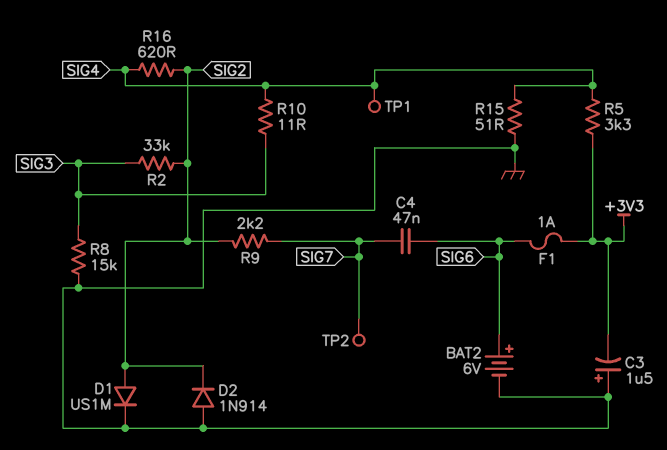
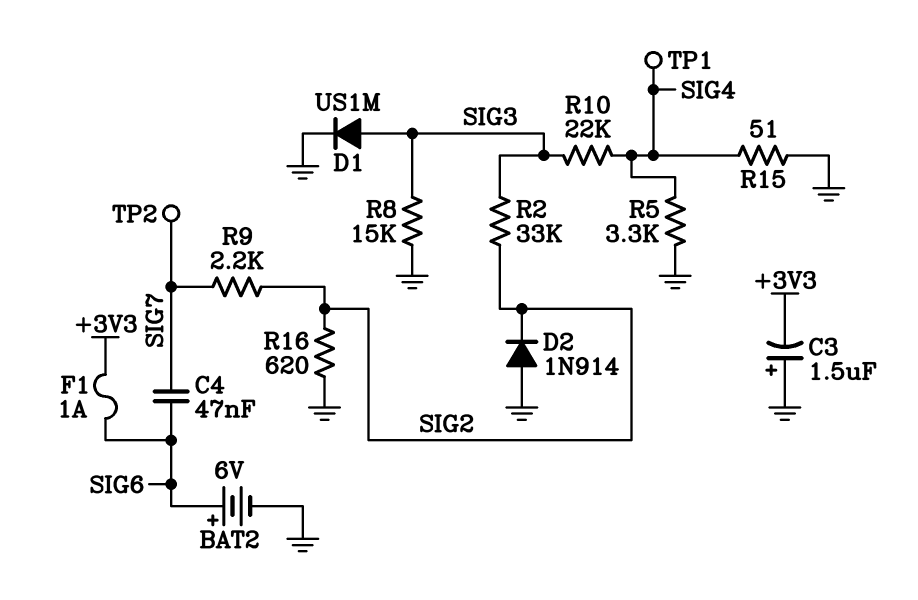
D1: diode US1M (A SIG2, K GND) -> diode US1M (A SIG3, K GND)
R5: 3.3k (+3V3, SIG4) -> 3.3k (GND, SIG4)
R10: 11 (SIG3, SIG4) -> 22k (SIG3, SIG4)
R16: 620 (SIG2, SIG4) -> 620 (GND, SIG2)

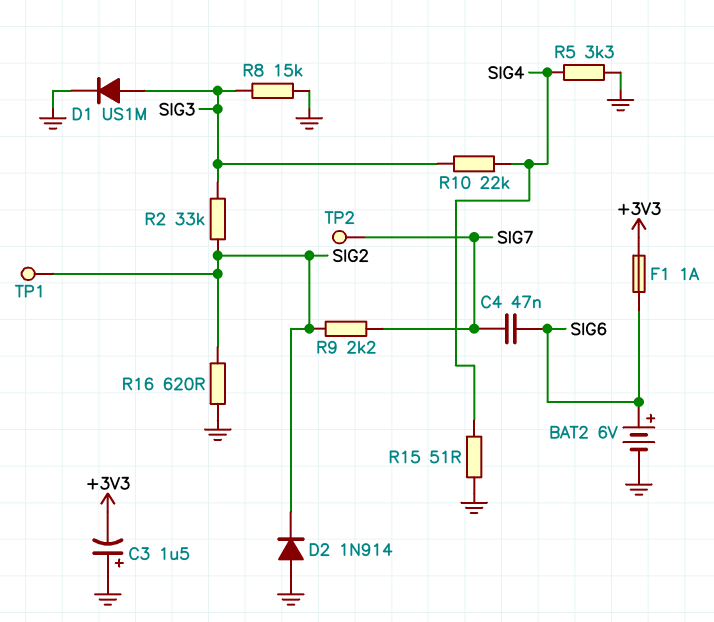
TP1: test point (SIG4) -> test point (SIG2)

